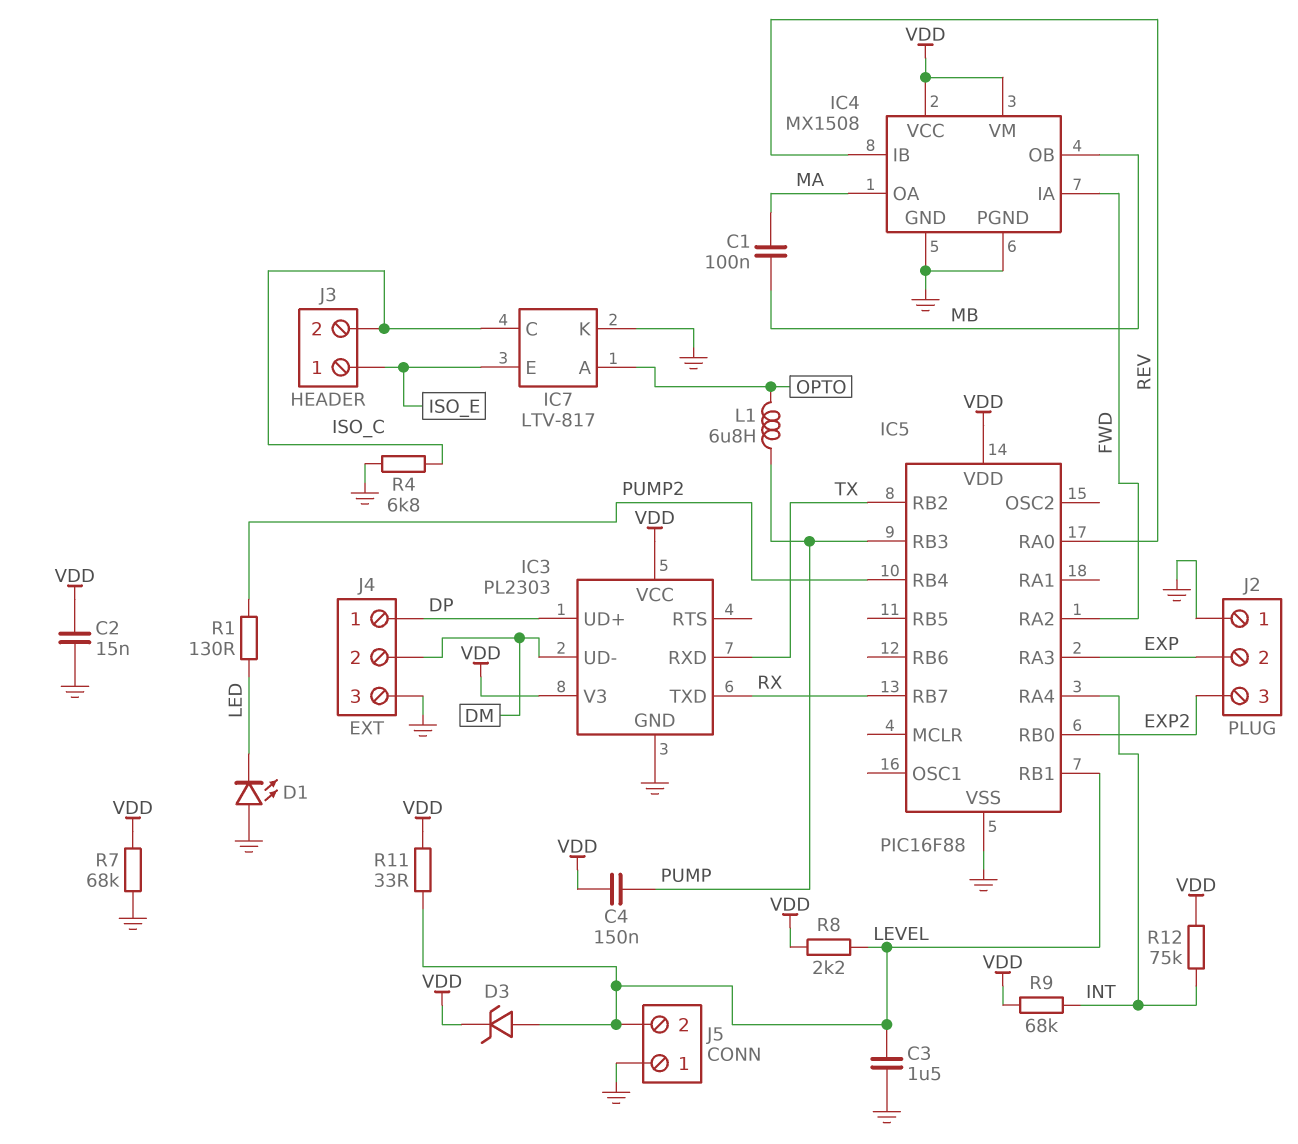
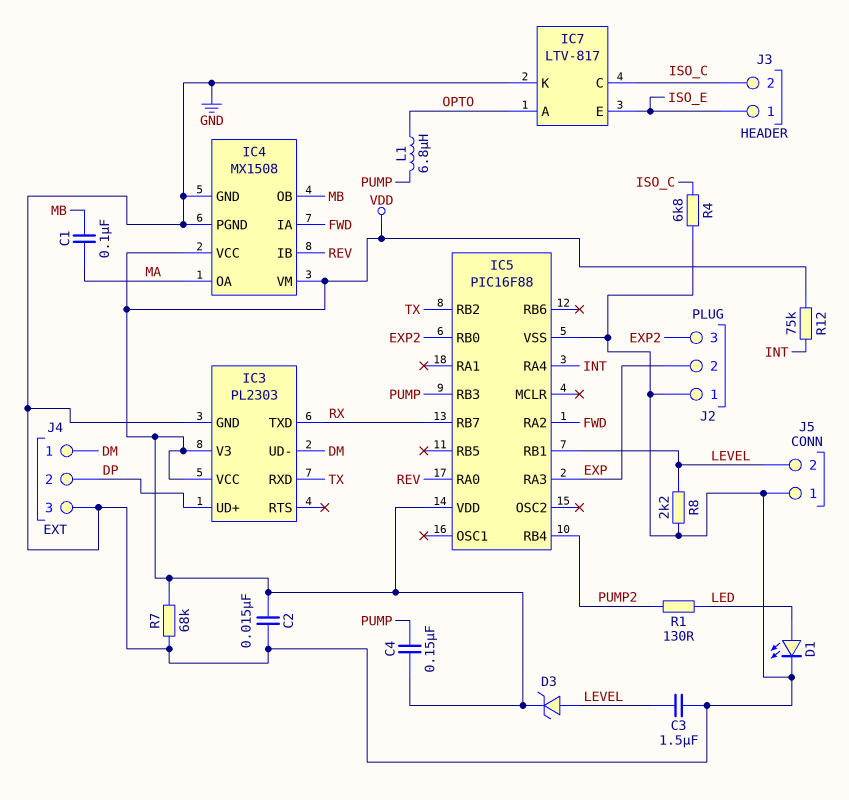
D1: LED (A GND, K LED) -> LED (A LED, K GND)
J4 pin 1: DP -> DM
J4 pin 2: DM -> DP
R8: 2.2k (LEVEL, VDD) -> 2.2k (GND, LEVEL)
R9: 68k (INT, VDD) -> none
R11: 33 (LEVEL, VDD) -> none

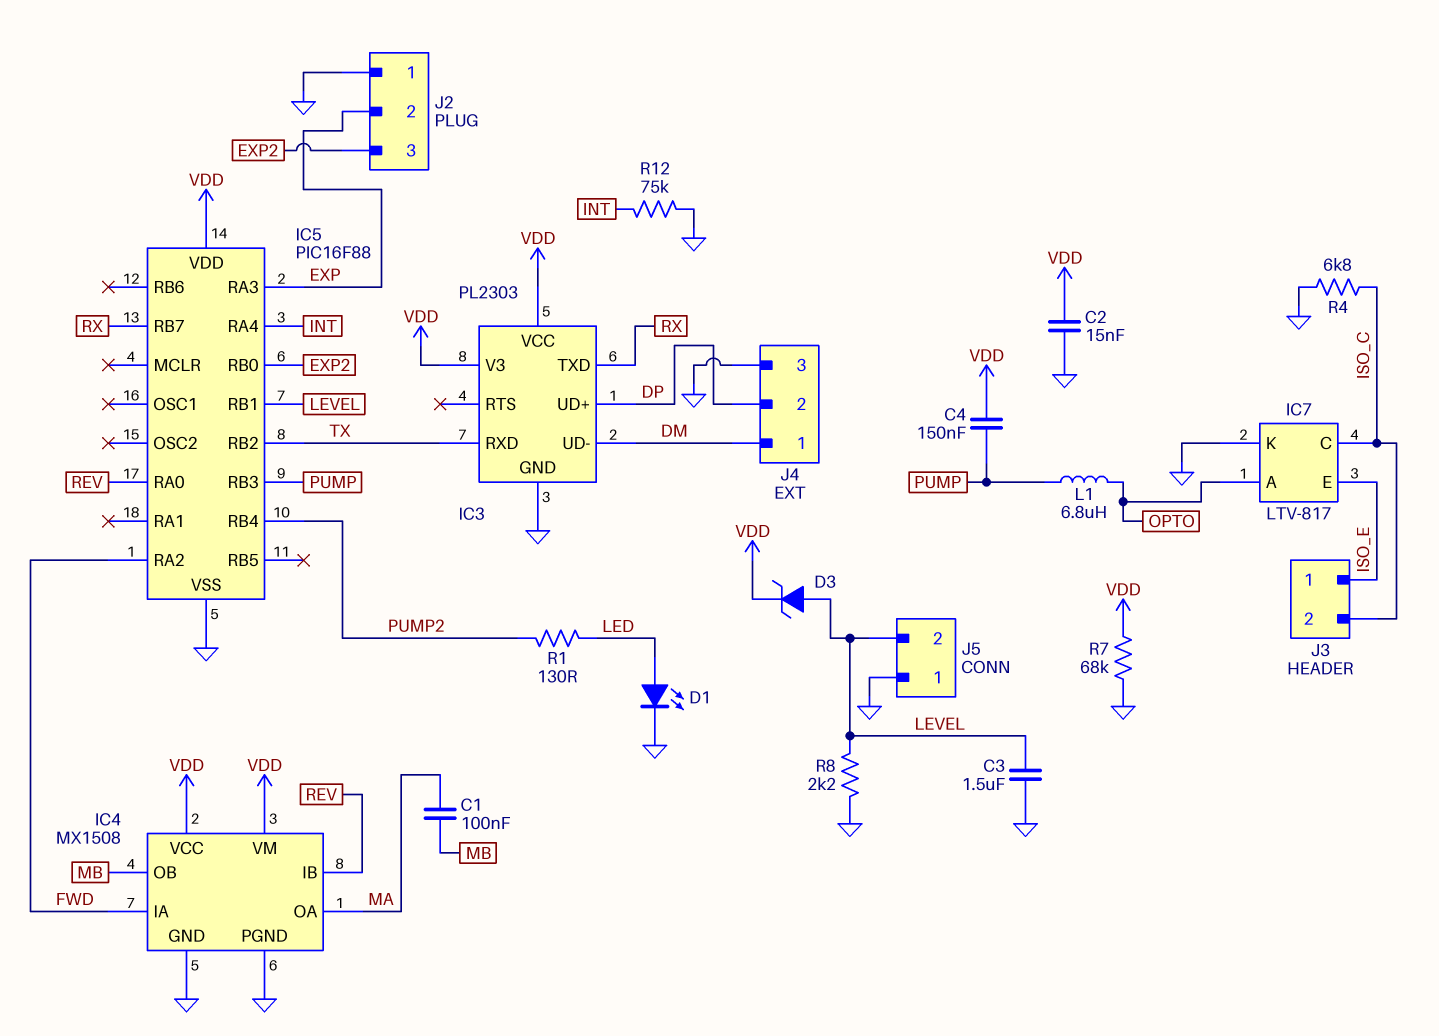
R12: 75k (INT, VDD) -> 75k (GND, INT)

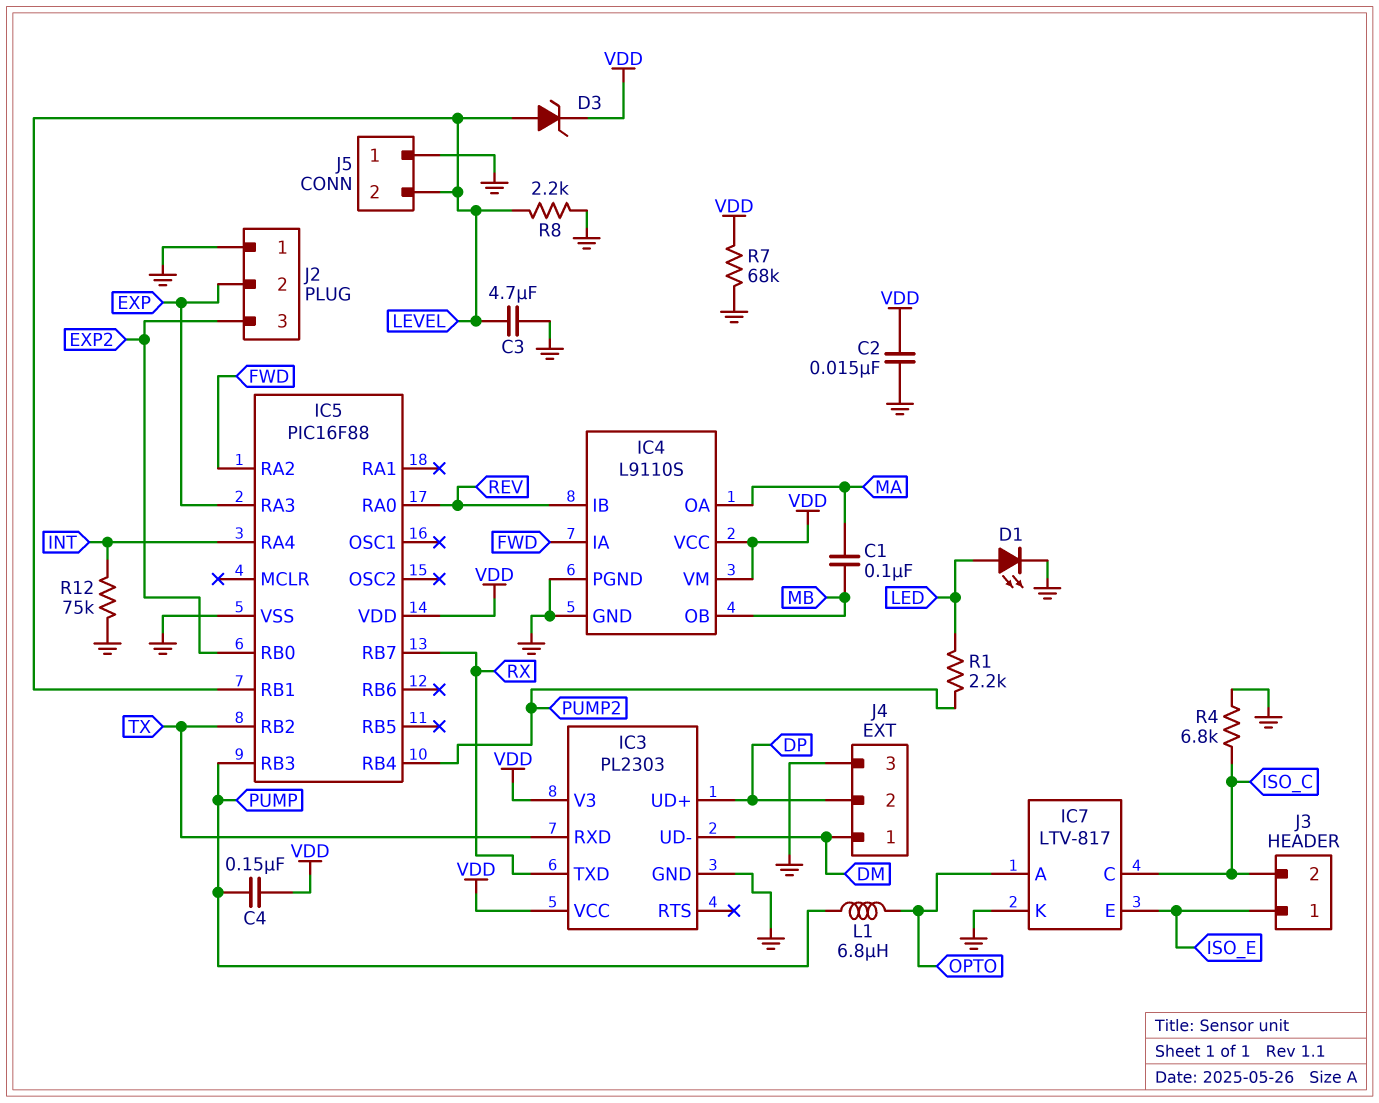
C3: 1.5uF (GND, LEVEL) -> 4.7uF (GND, LEVEL)
IC4: MX1508 -> L9110S
R1: 130 (LED, PUMP2) -> 2.2k (LED, PUMP2)

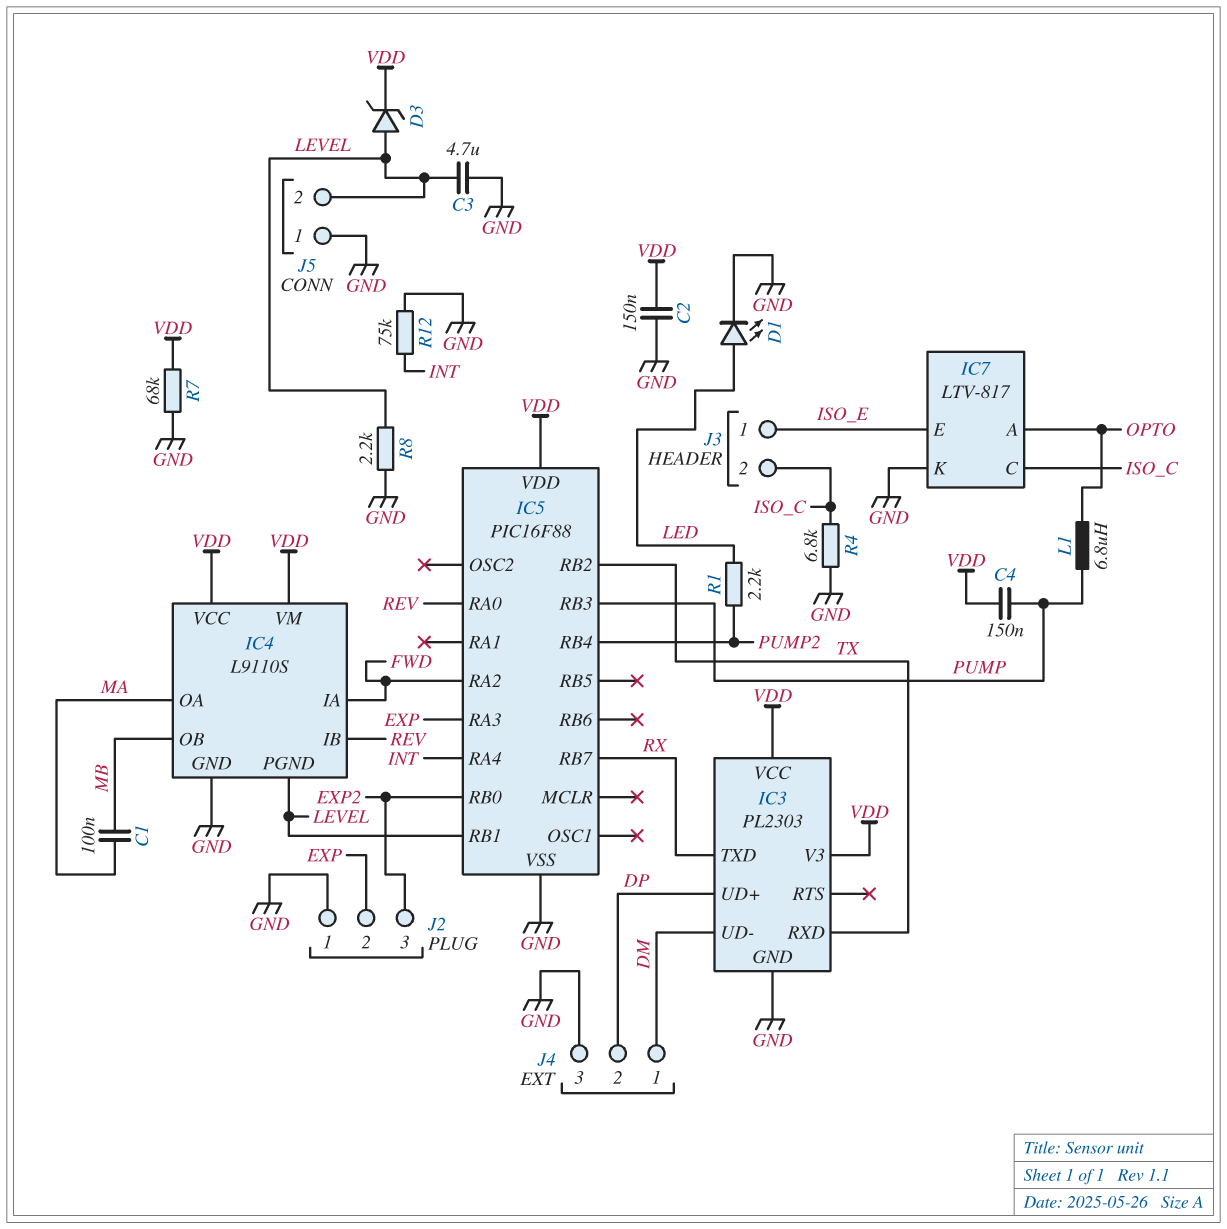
C2: 15nF (GND, VDD) -> 150nF (GND, VDD)
IC4 pin PGND: GND -> LEVEL

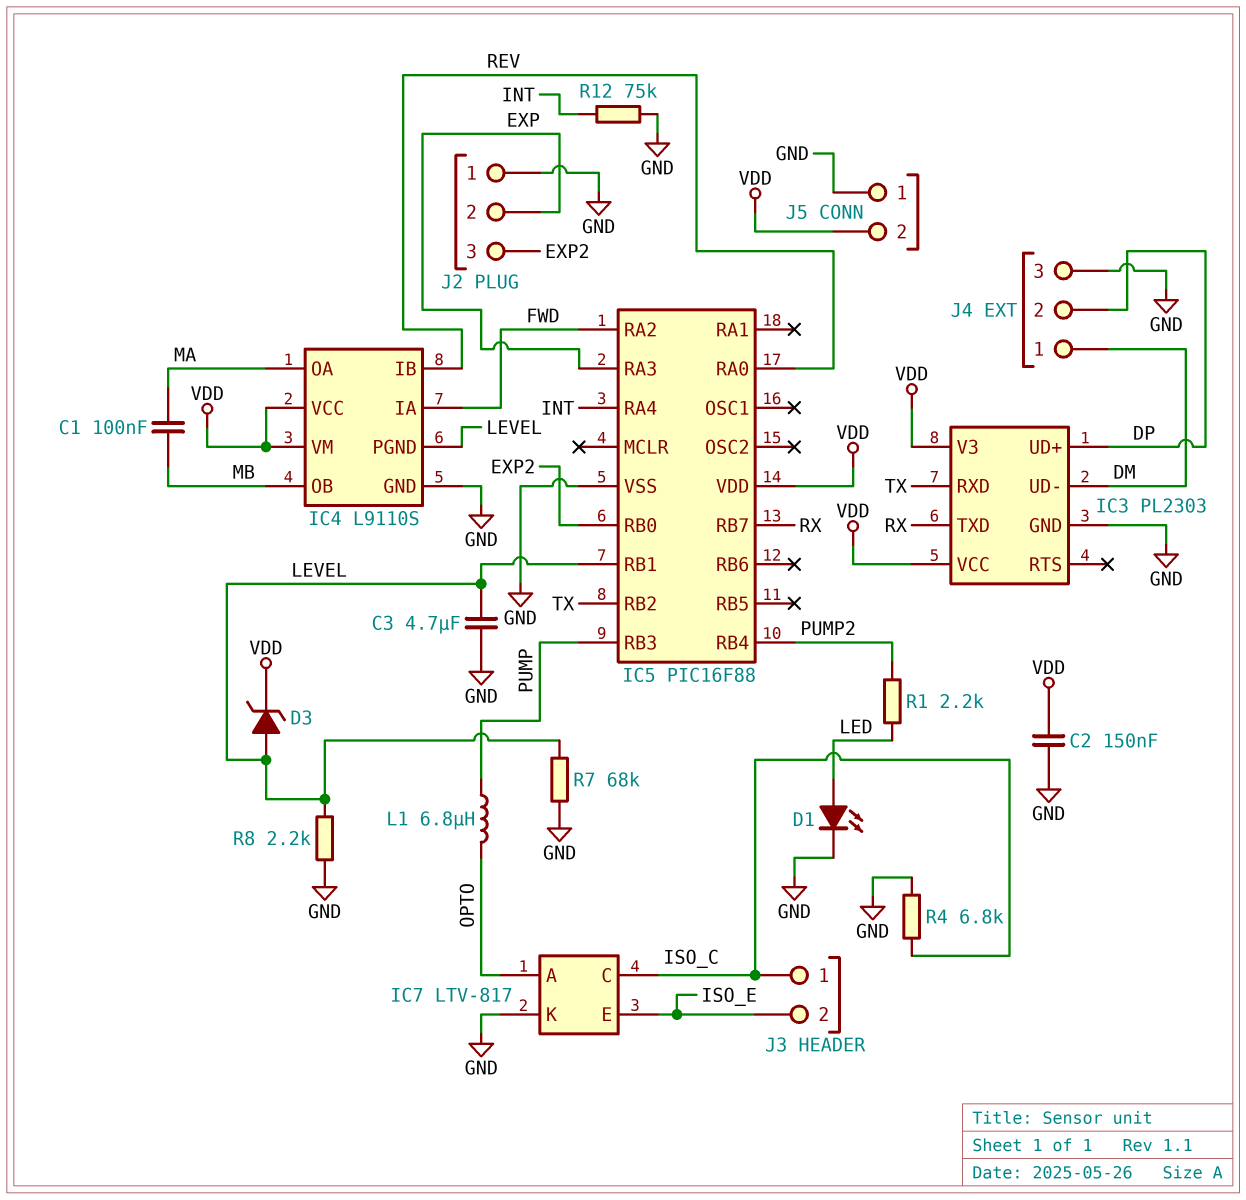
C4: 150nF (PUMP, VDD) -> none
J3 pin 1: ISO_E -> ISO_C
J3 pin 2: ISO_C -> ISO_E
J5 pin 2: LEVEL -> VDD
R7: 68k (GND, VDD) -> 68k (GND, LEVEL)

